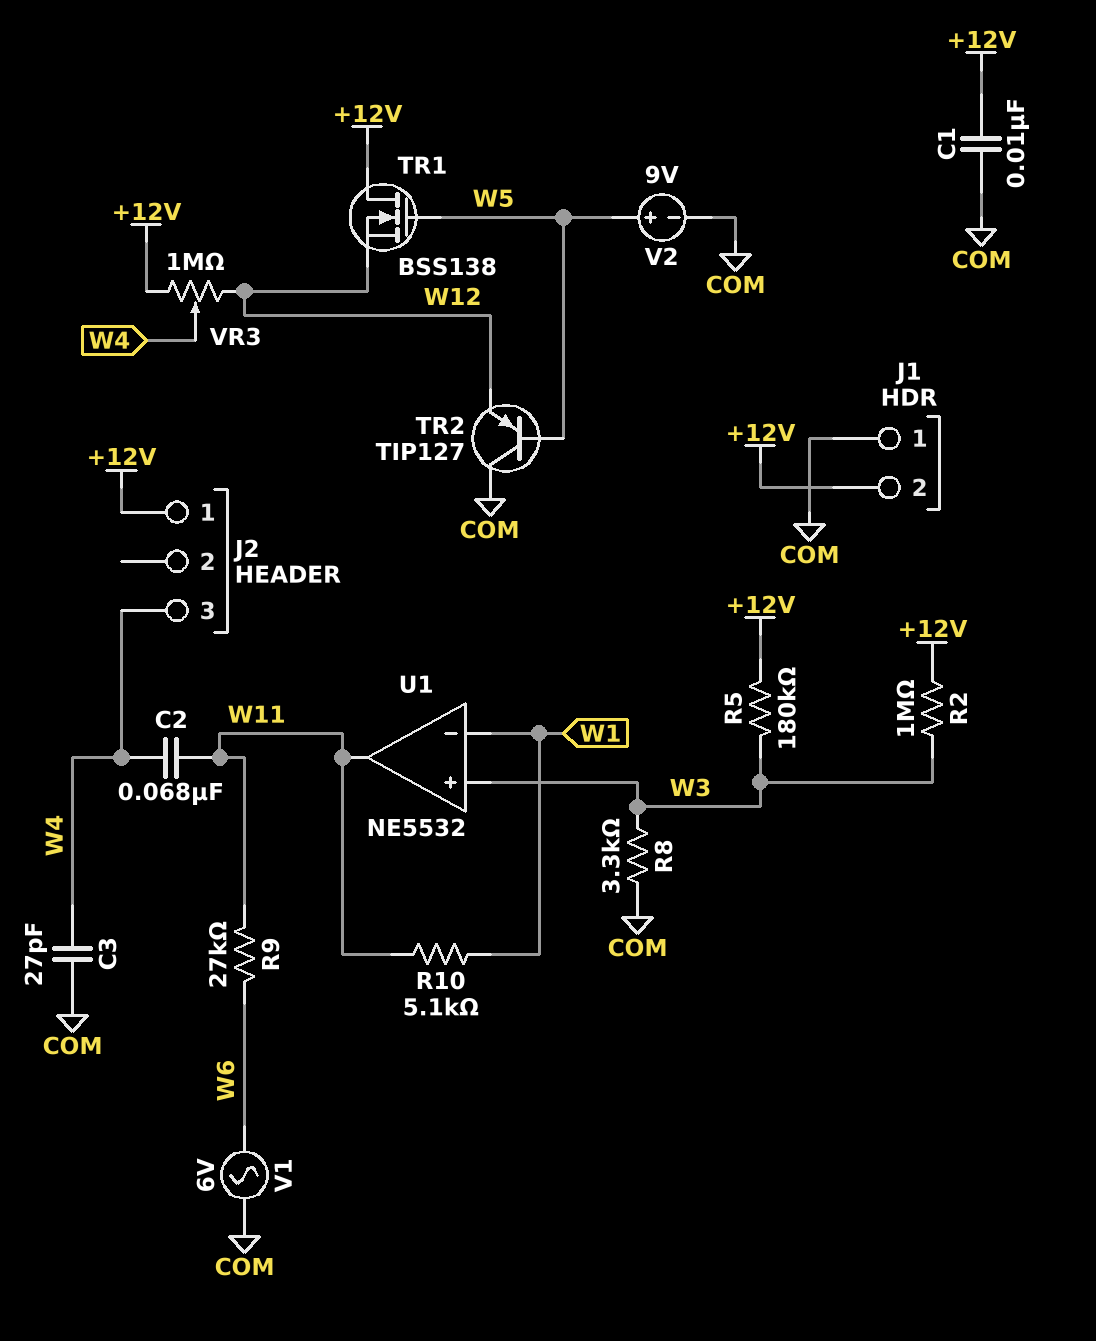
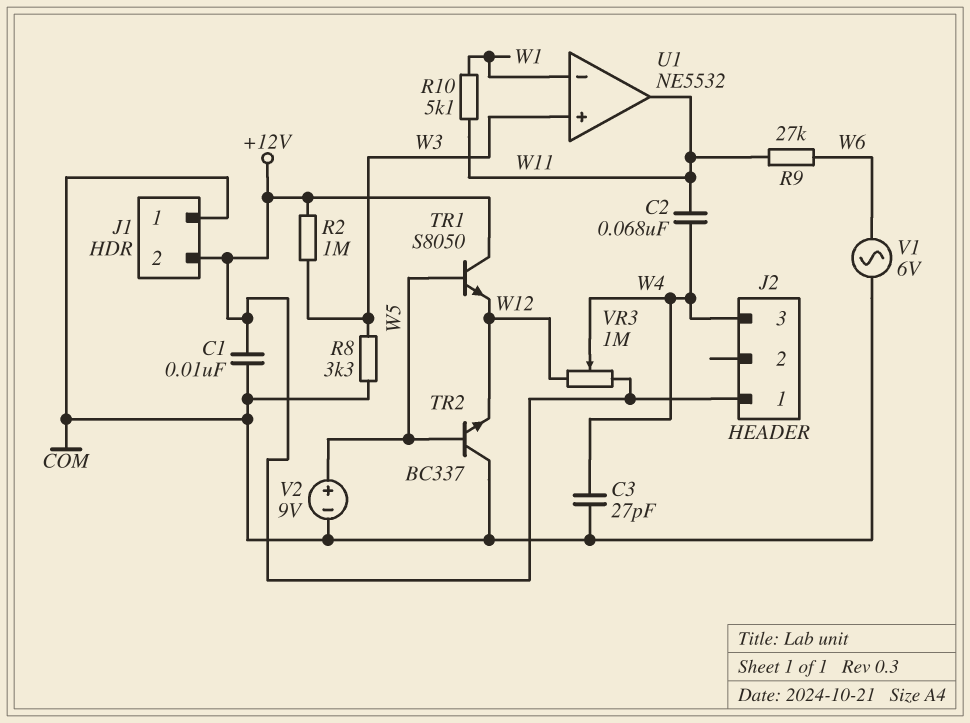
R5: 180k (+12V, W3) -> none
TR1: NMOS BSS138 (G W5, D +12V, S W12) -> NPN S8050 (B W5, C +12V, E W12)
TR2: PNP TIP127 (B W5, C COM, E W12) -> NPN BC337 (B W5, C COM, E W12)

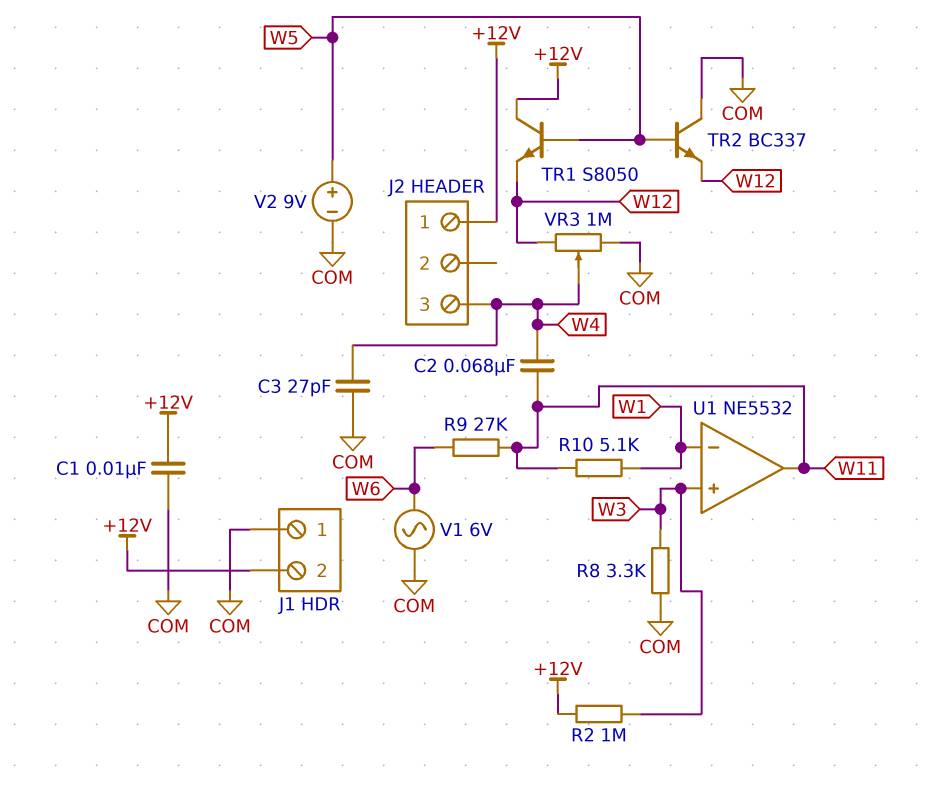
VR3: 1M (+12V, W12, wiper W4) -> 1M (COM, W12, wiper W4)

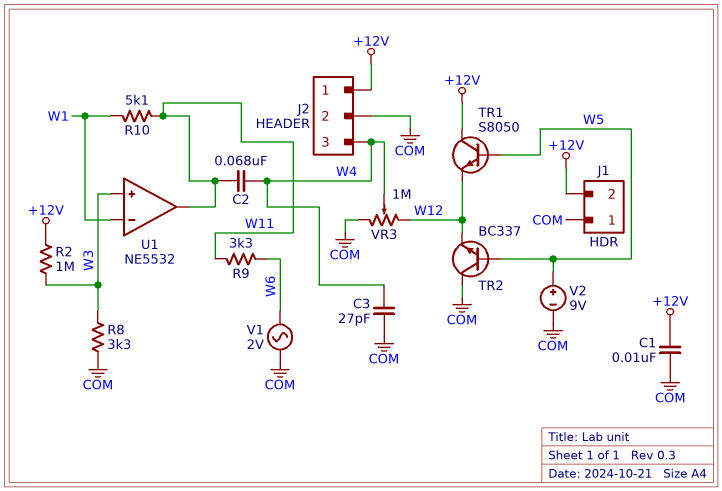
J2 pin 2: none -> COM
R9: 27k (W6, W11) -> 3.3k (W6, W11)
V1: AC 6V (COM, W6) -> AC 2V (COM, W6)

